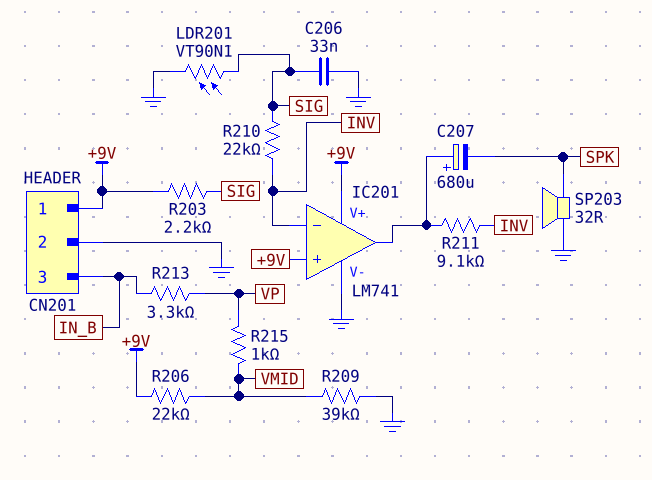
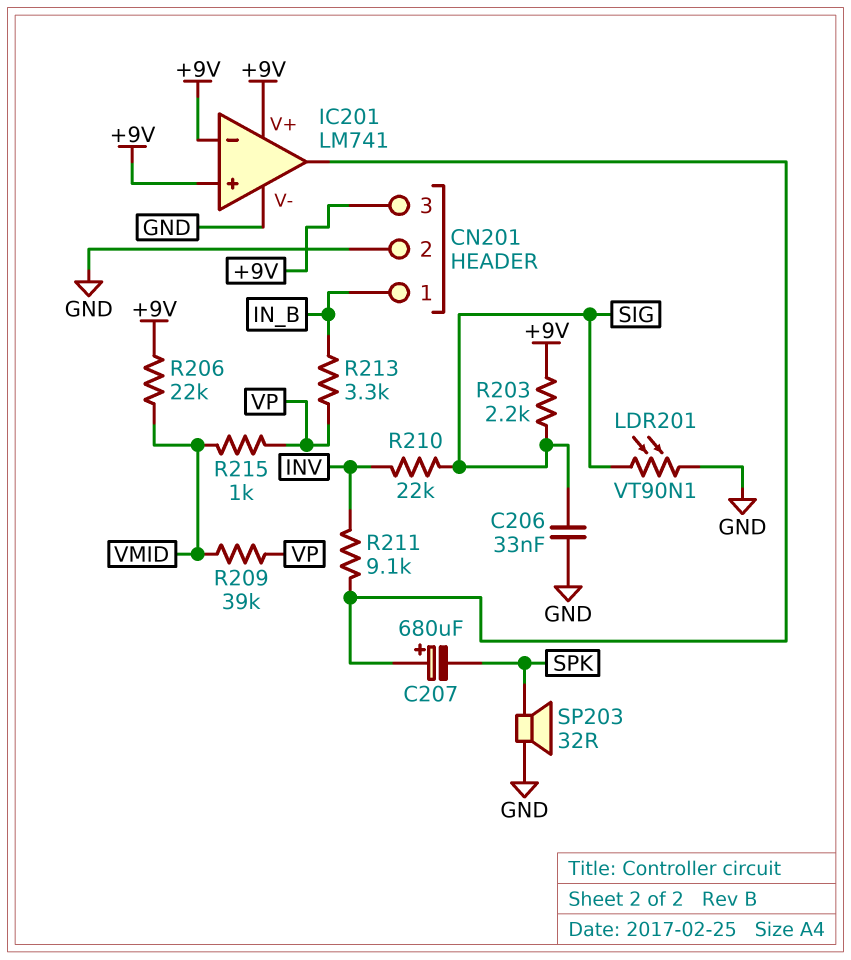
CN201 pin 1: +9V -> IN_B
CN201 pin 3: IN_B -> +9V
IC201 pin in-: INV -> +9V
R209: 39k (GND, VMID) -> 39k (VMID, VP)

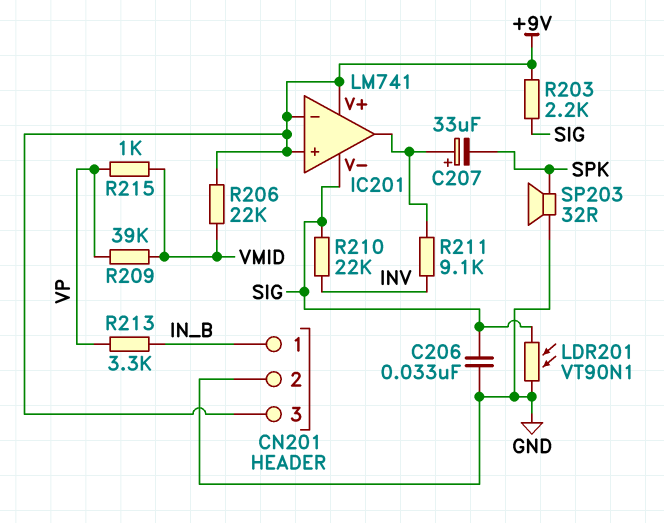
C207: 680uF (plus IC201/out, minus SPK) -> 33uF (plus IC201/out, minus SPK)
IC201 pin V-: GND -> SIG

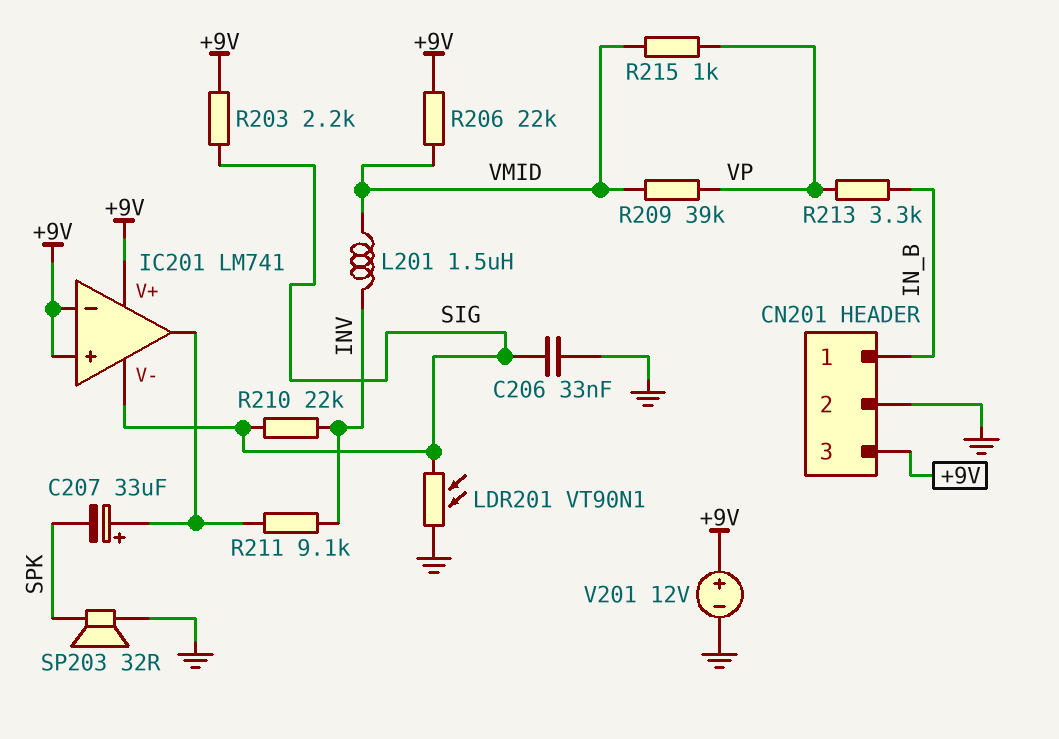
L201: none -> 1.5uH (INV, VMID)
V201: none -> 12V (plus +9V, minus GND)

